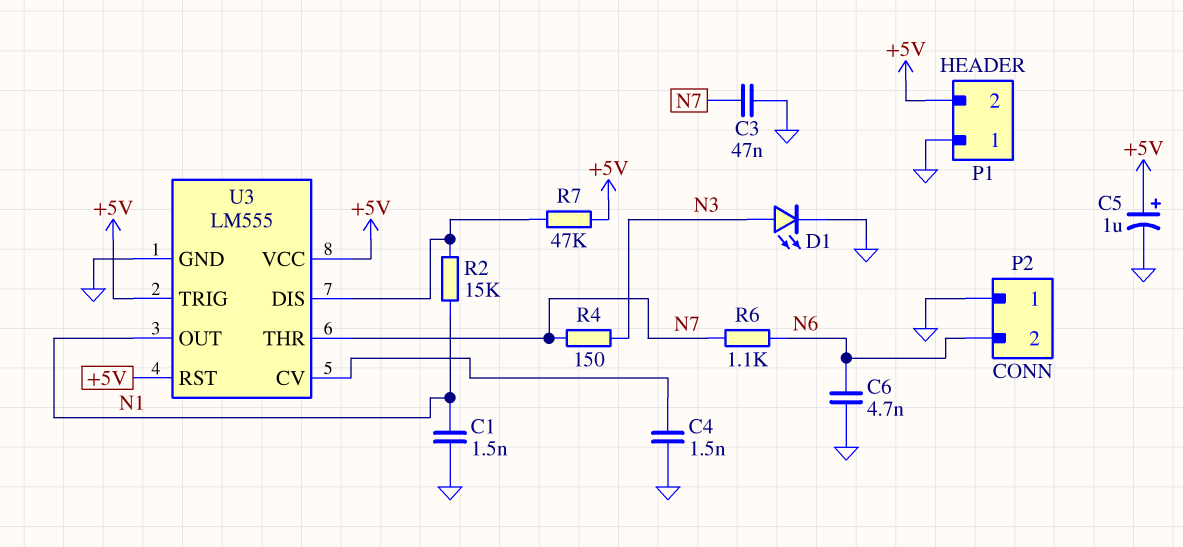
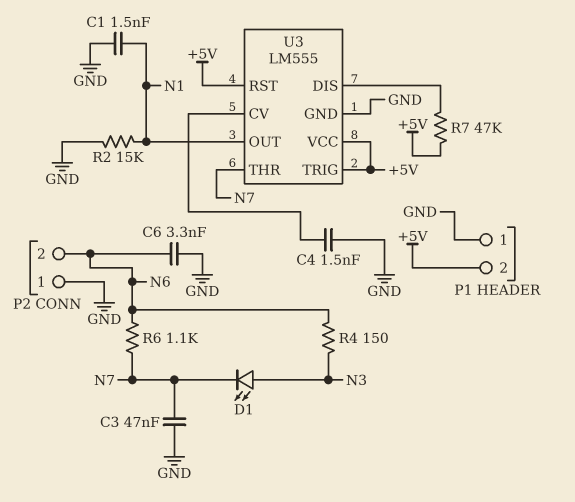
C5: 1uF (plus +5V, minus GND) -> none
C6: 4.7nF (GND, N6) -> 3.3nF (GND, N6)
D1: LED (A N3, K GND) -> LED (A N3, K N7)
R2: 15k (N1, U3/DIS) -> 15k (GND, N1)
R4: 150 (N3, N7) -> 150 (N3, N6)

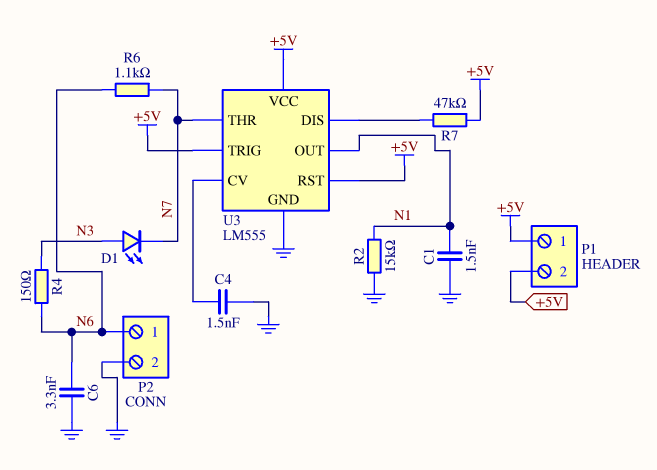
C3: 47nF (GND, N7) -> none
P1 pin 1: GND -> +5V
P2 pin 1: GND -> N6
P2 pin 2: N6 -> GND

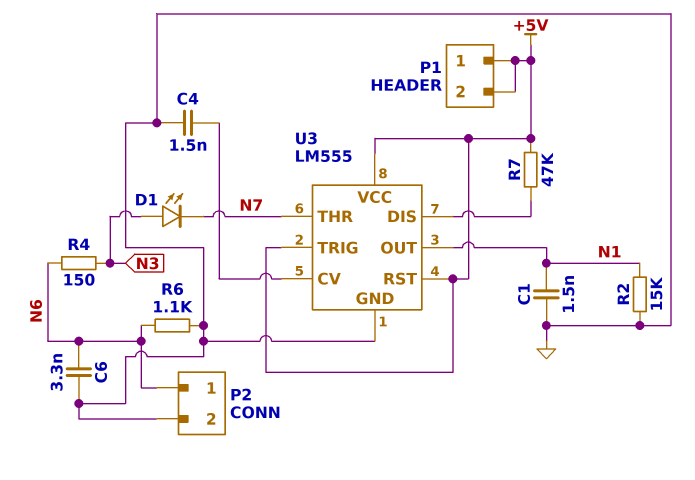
R6: 1.1k (N6, N7) -> 1.1k (GND, N6)

